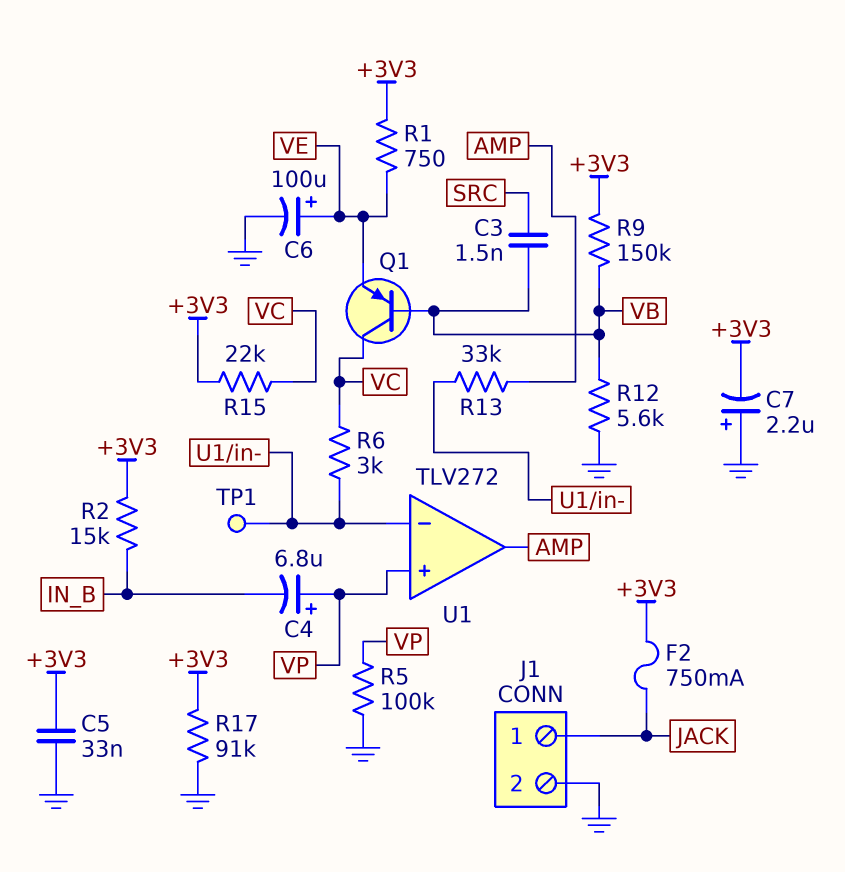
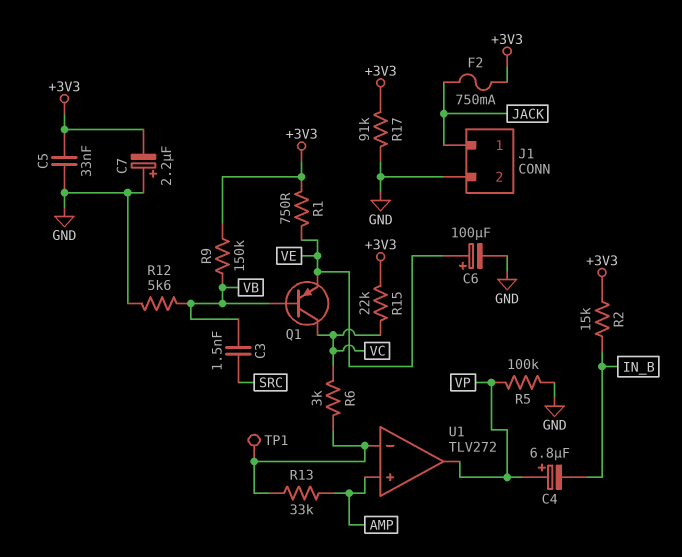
U1 pin in+: VP -> AMP
U1 pin out: AMP -> VP

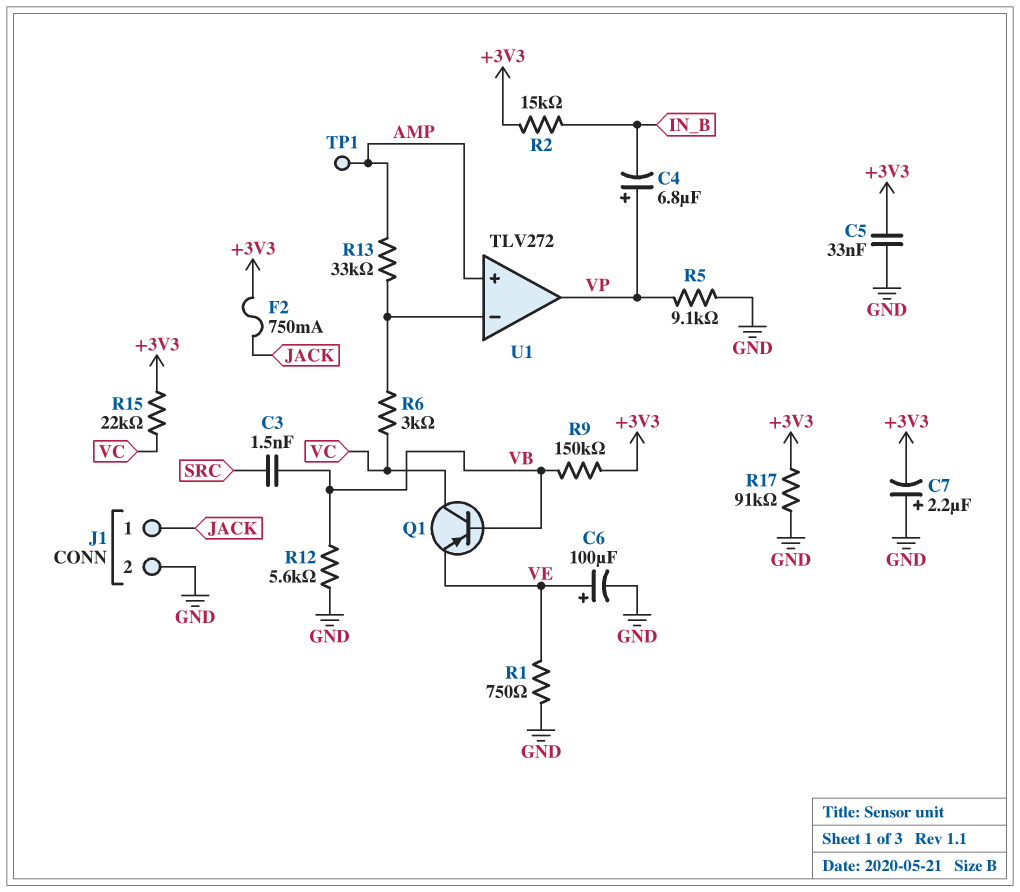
R1: 750 (+3V3, VE) -> 750 (GND, VE)
R5: 100k (GND, VP) -> 9.1k (GND, VP)
TP1: test point (U1/in-) -> test point (AMP)

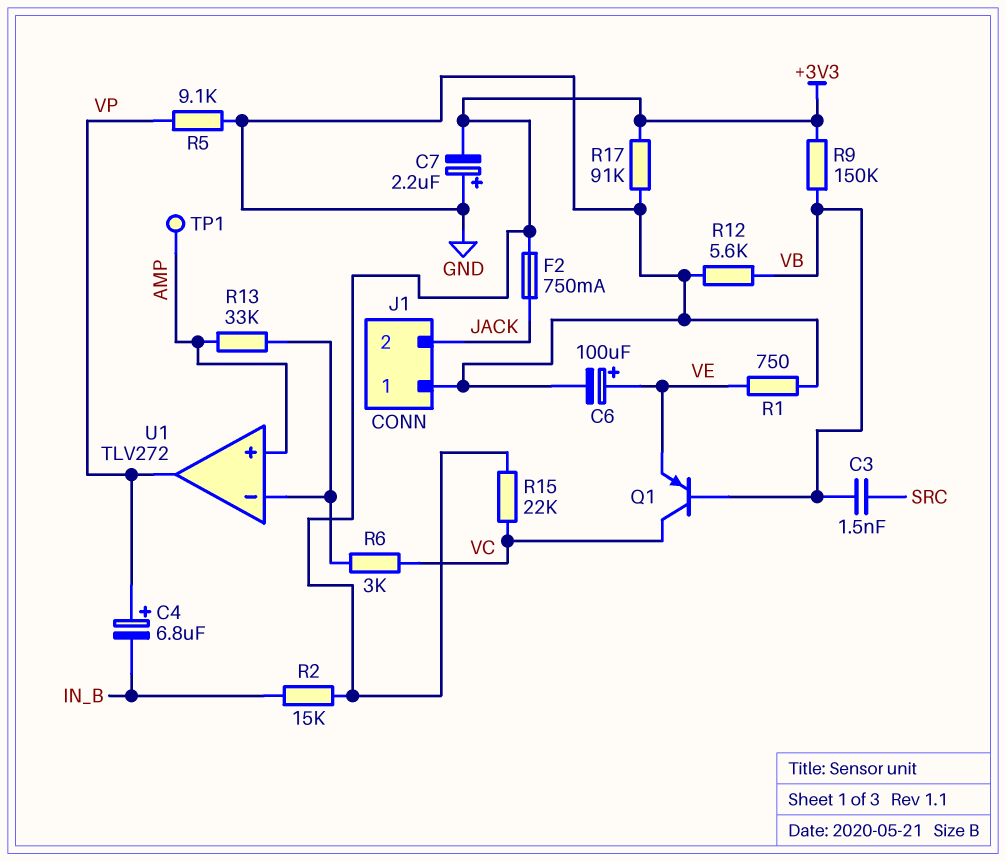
C5: 33nF (+3V3, GND) -> none
J1 pin 1: JACK -> GND
J1 pin 2: GND -> JACK

